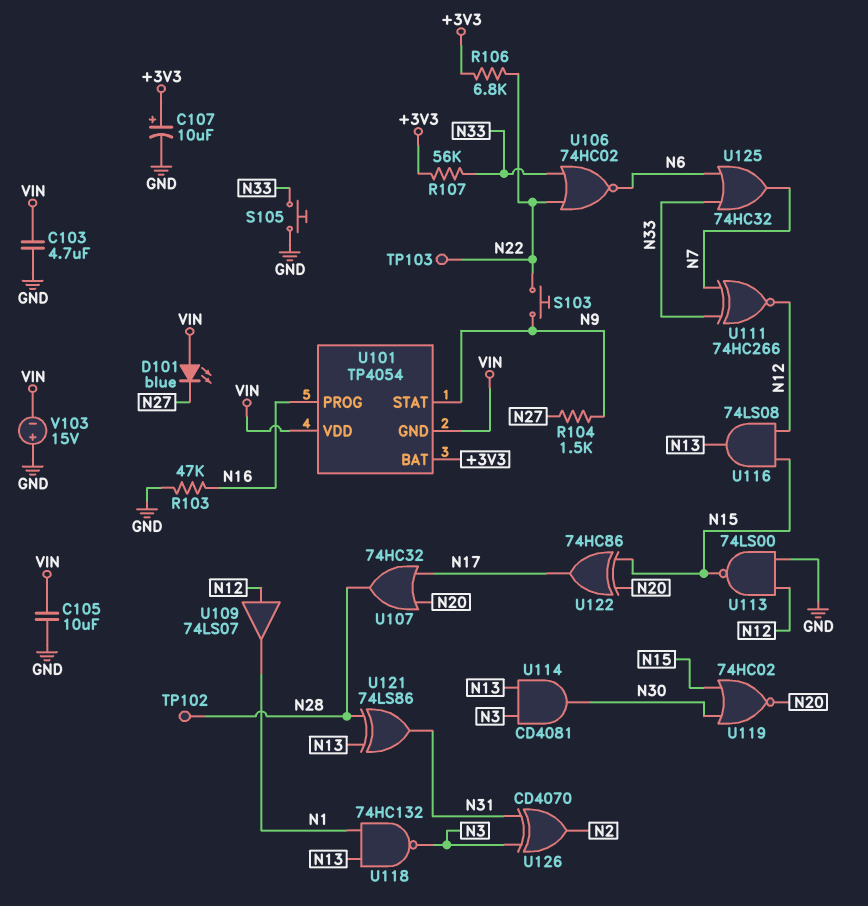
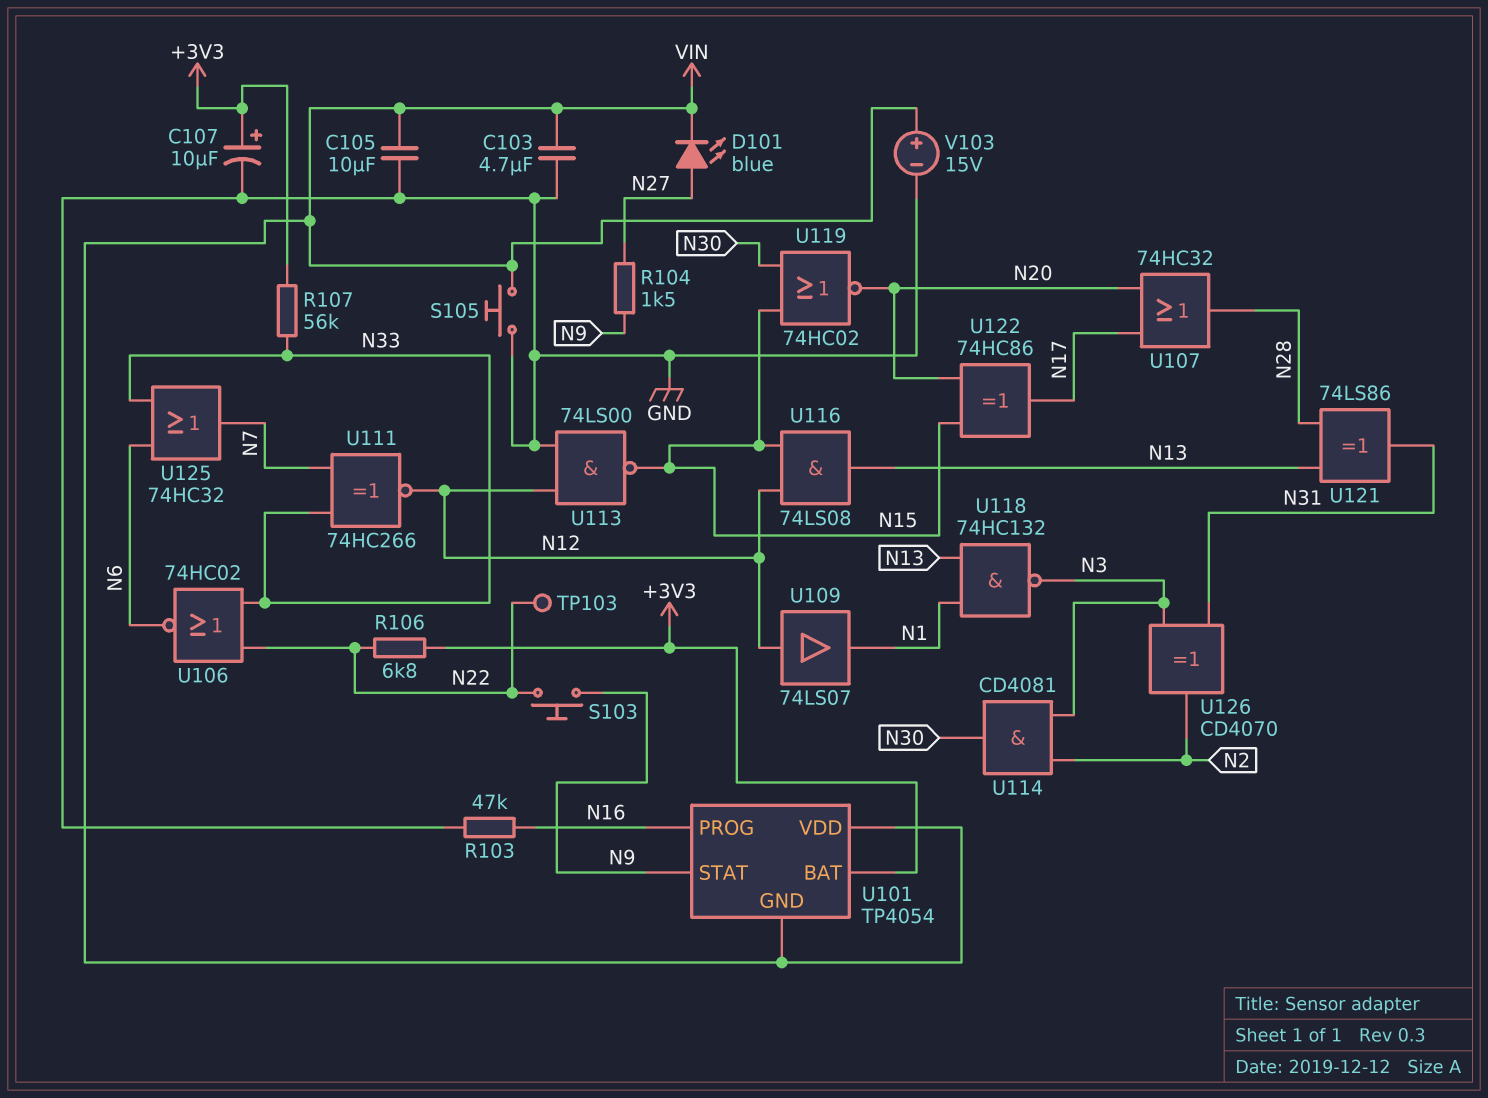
D101: LED blue (A VIN, K N27) -> LED blue (A N27, K VIN)
S105: button (GND, N33) -> button (GND, VIN)
TP102: test point (N28) -> none
U114: AND CD4081 (in N3, in N13, out N30) -> AND CD4081 (in N2, in N3, out N30)
V103: 15V (plus GND, minus VIN) -> 15V (plus VIN, minus GND)

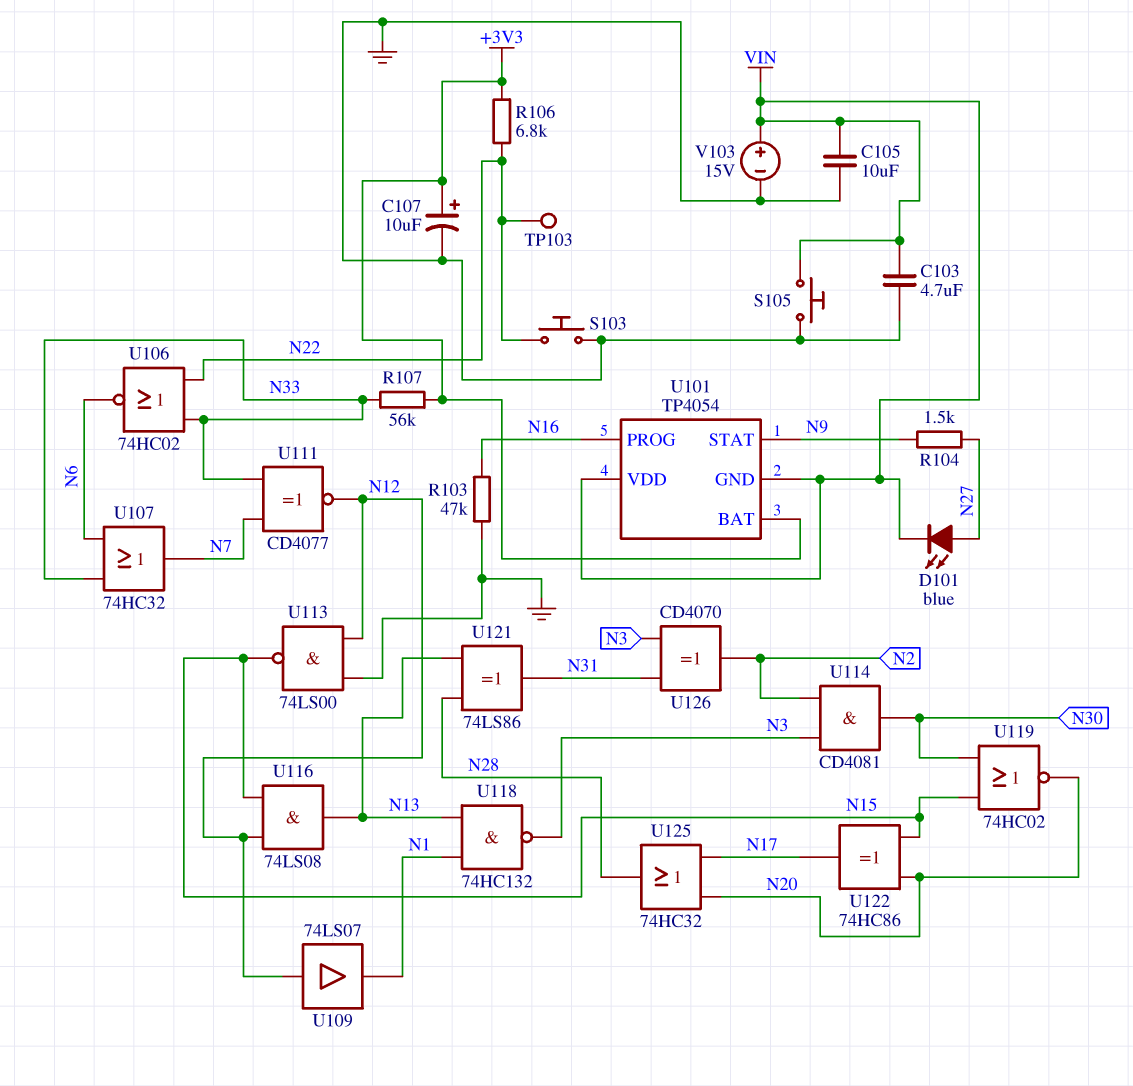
S103: button (N9, N22) -> button (GND, N22)
U107: OR 74HC32 (in N17, in N20, out N28) -> OR 74HC32 (in N6, in N33, out N7)
U111: XNOR 74HC266 (in N7, in N33, out N12) -> XNOR CD4077 (in N7, in N33, out N12)
U125: OR 74HC32 (in N6, in N33, out N7) -> OR 74HC32 (in N17, in N20, out N28)

